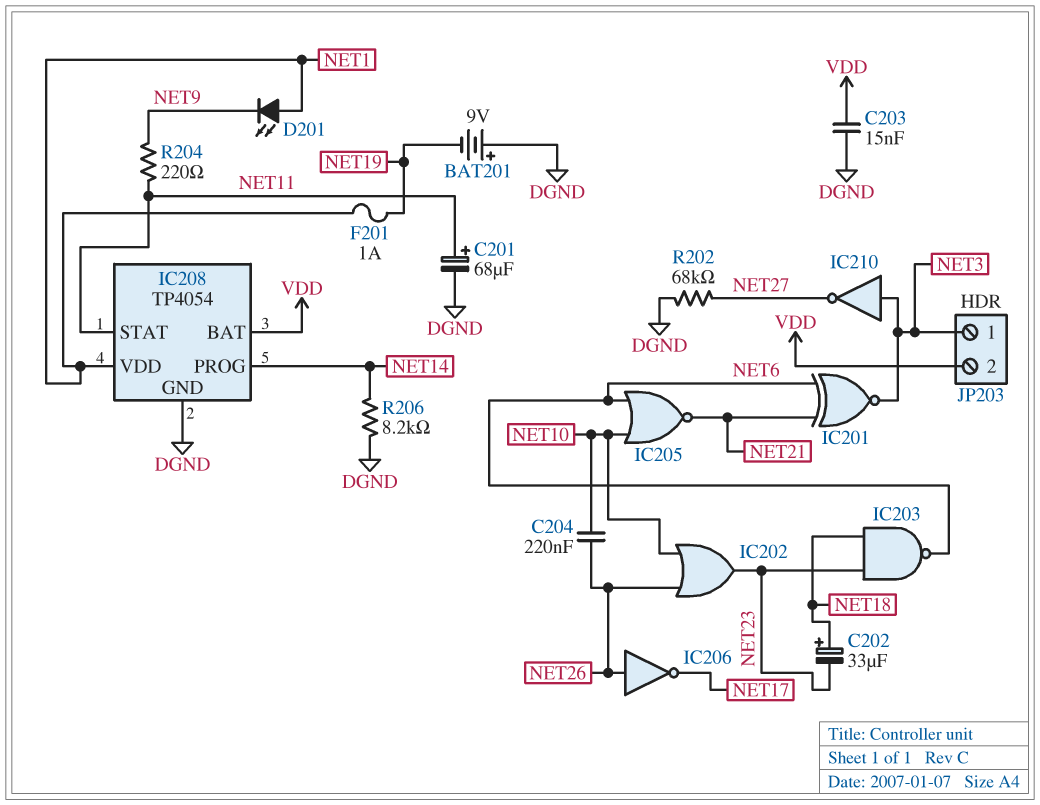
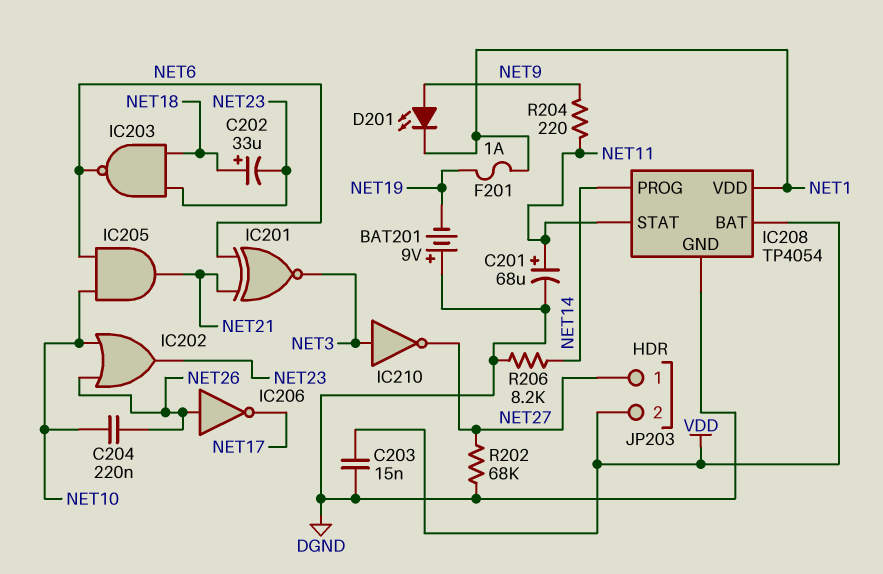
D201: LED (A NET1, K NET9) -> LED (A NET9, K NET1)
IC205: NOR (in NET6, in NET10, out NET21) -> AND (in NET6, in NET10, out NET21)
JP203 pin 1: NET3 -> NET27

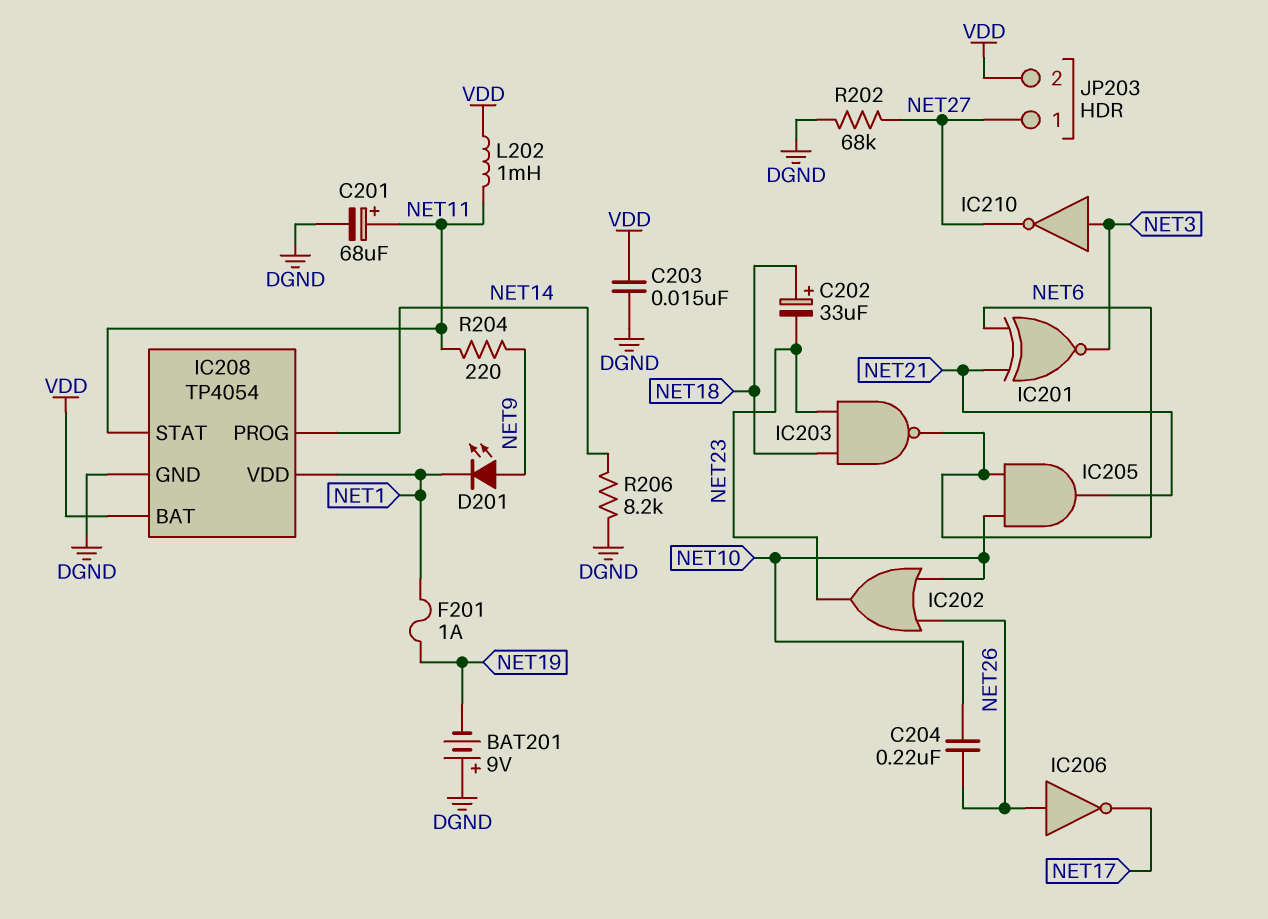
L202: none -> 1mH (NET11, VDD)

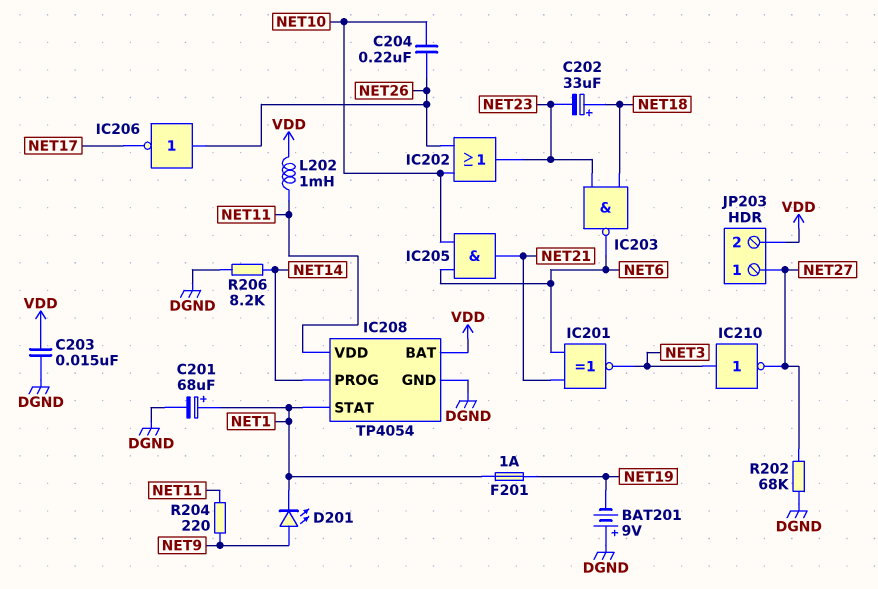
C201: 68uF (plus NET11, minus DGND) -> 68uF (plus NET1, minus DGND)
IC208 pin STAT: NET11 -> NET1
IC208 pin VDD: NET1 -> NET11

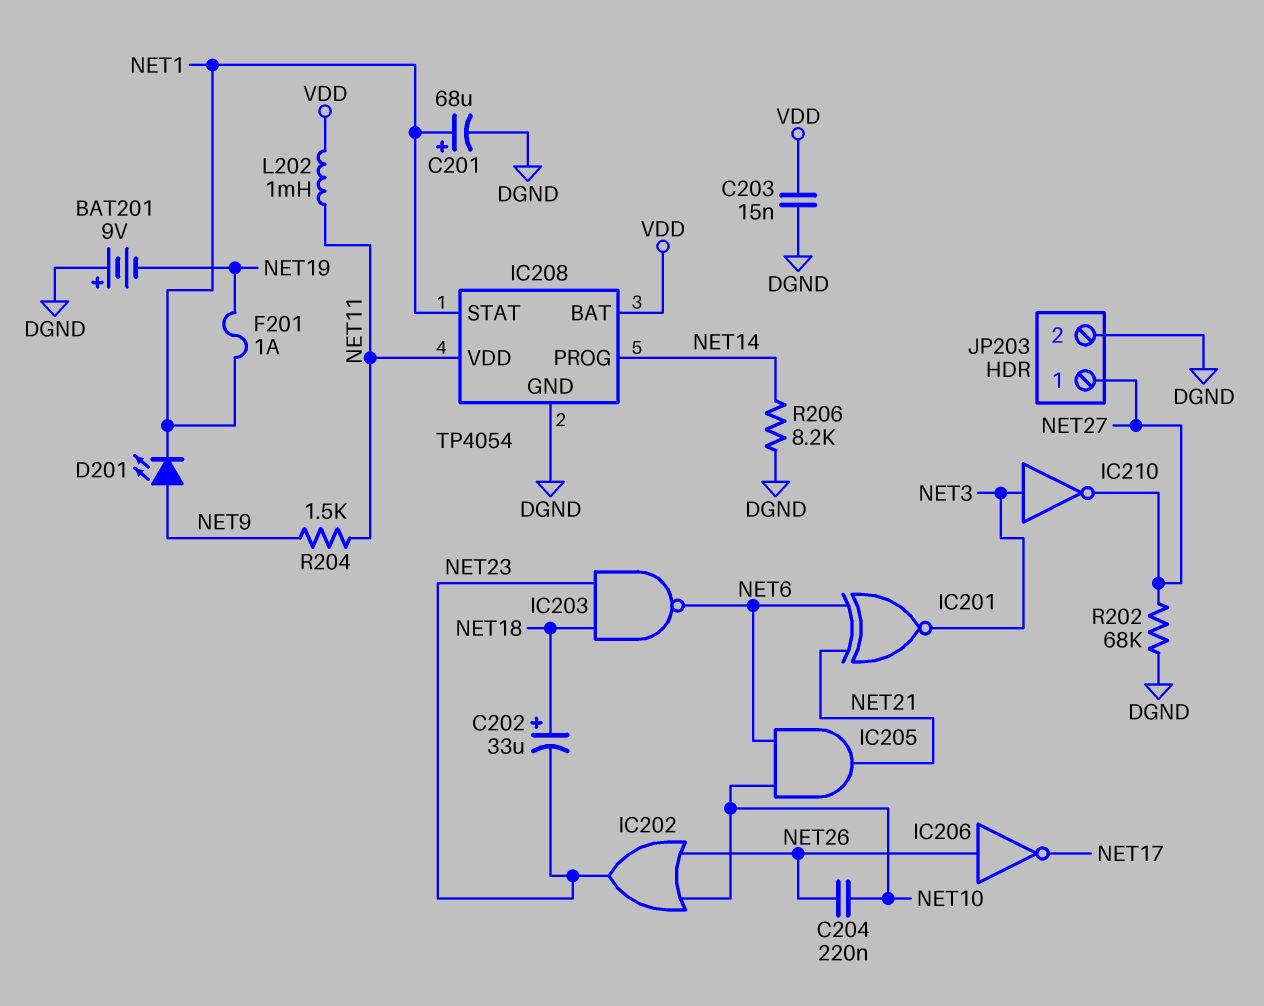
JP203 pin 2: VDD -> DGND
R204: 220 (NET9, NET11) -> 1.5k (NET9, NET11)

